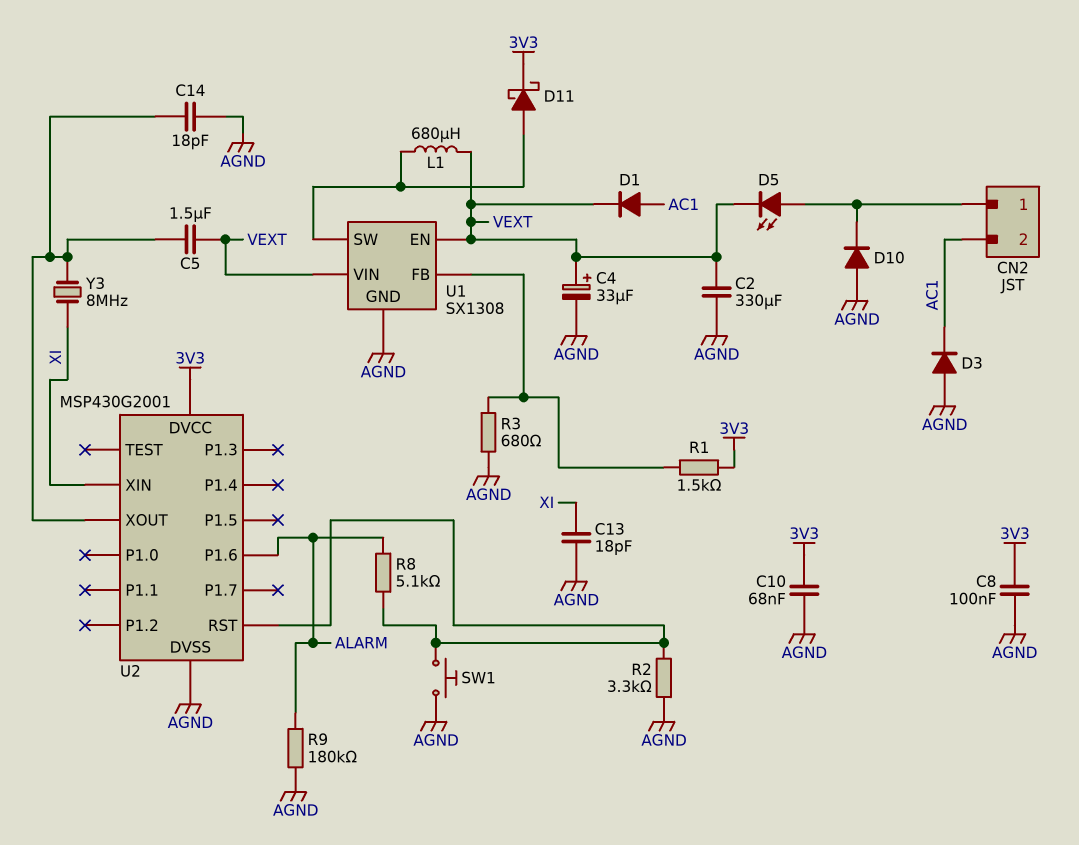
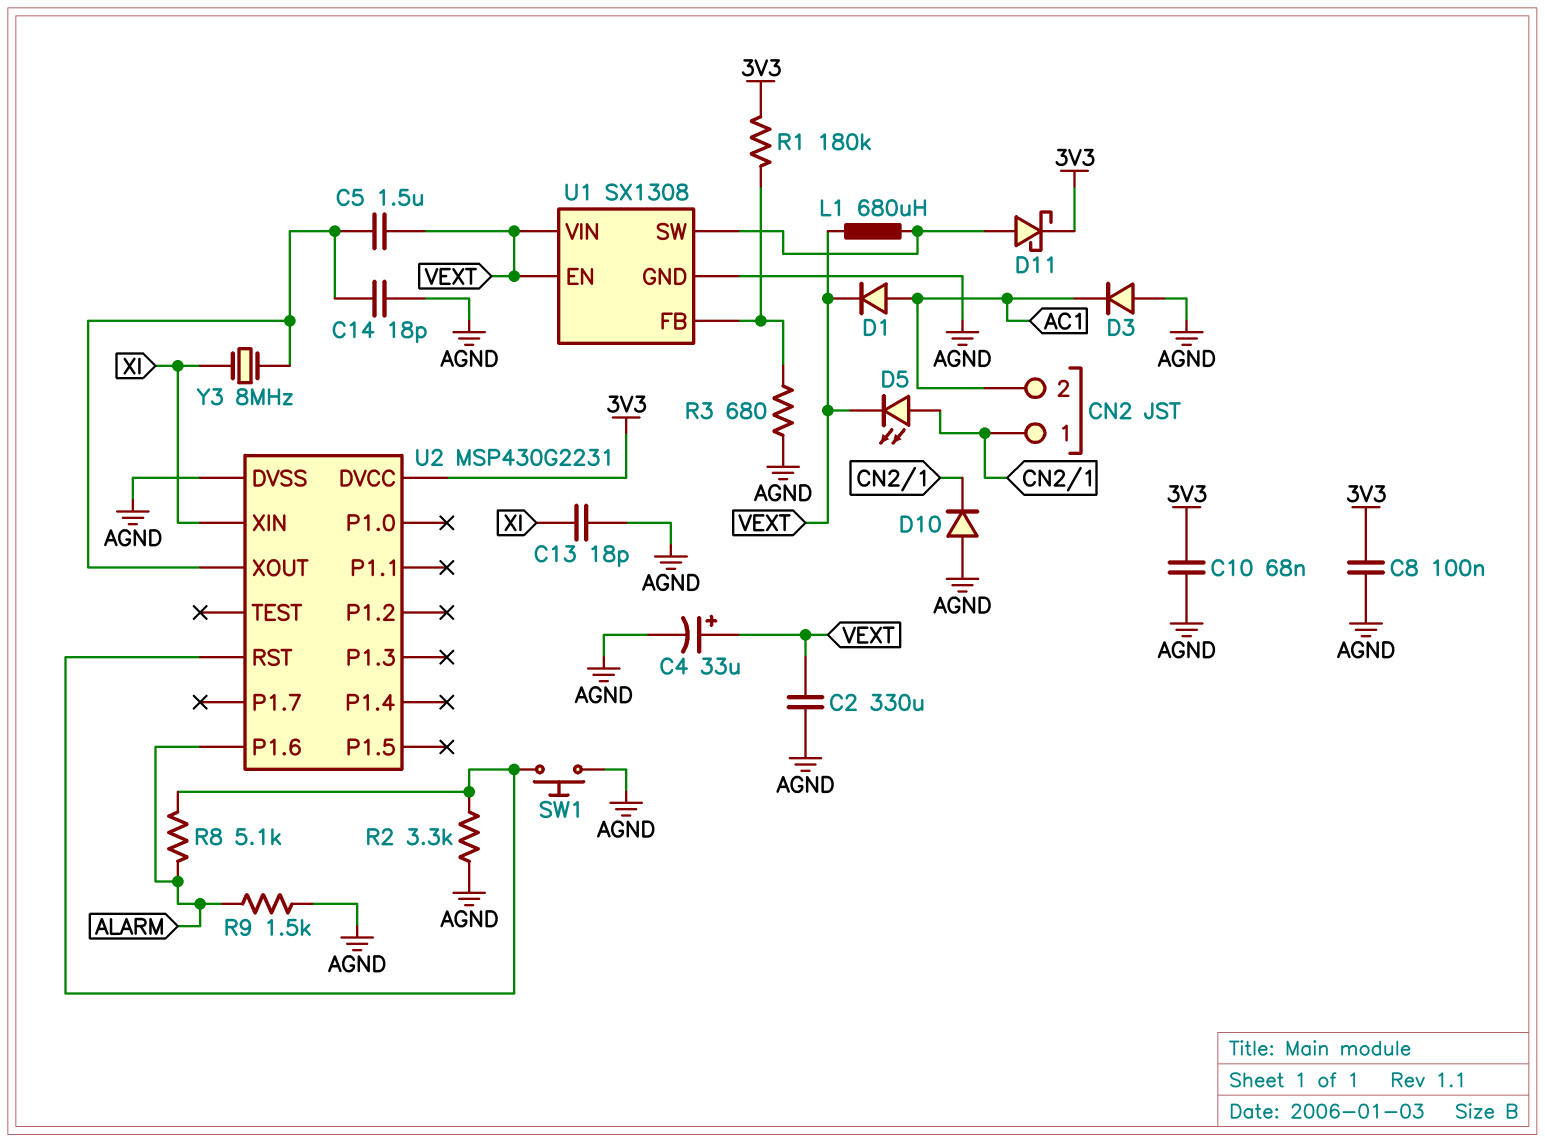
R1: 1.5k (3V3, U1/FB) -> 180k (3V3, U1/FB)
R9: 180k (AGND, ALARM) -> 1.5k (AGND, ALARM)
U2: MSP430G2001 -> MSP430G2231

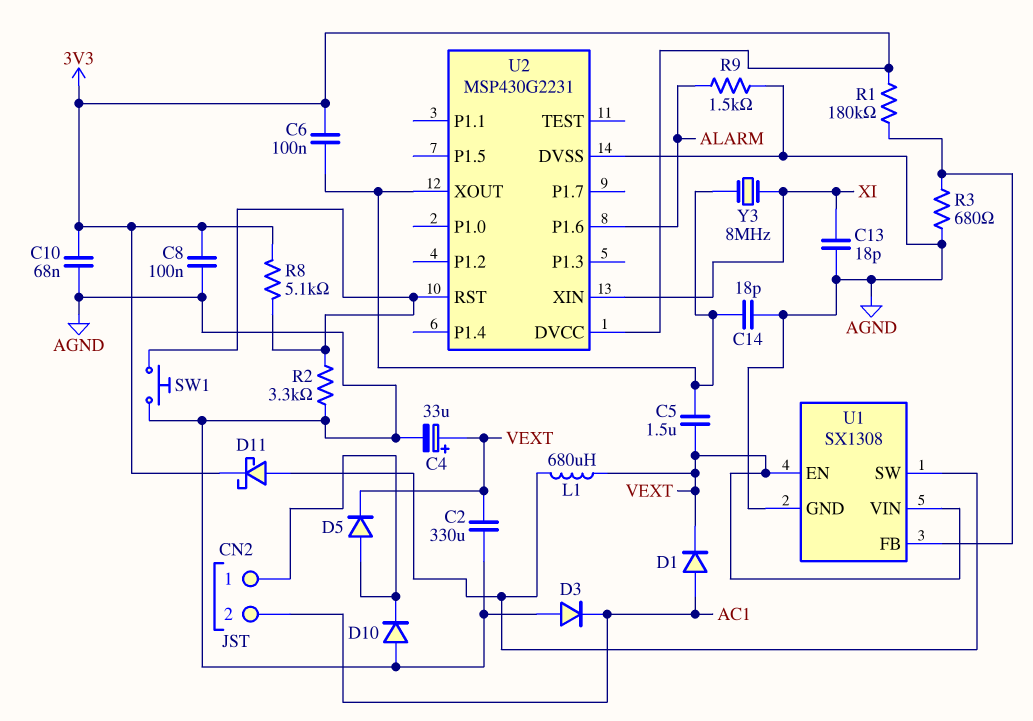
C6: none -> 100nF (3V3, U2/XOUT)
D5: LED (A CN2/1, K VEXT) -> diode (A CN2/1, K VEXT)
R8: 5.1k (ALARM, U2/RST) -> 5.1k (3V3, U2/RST)

